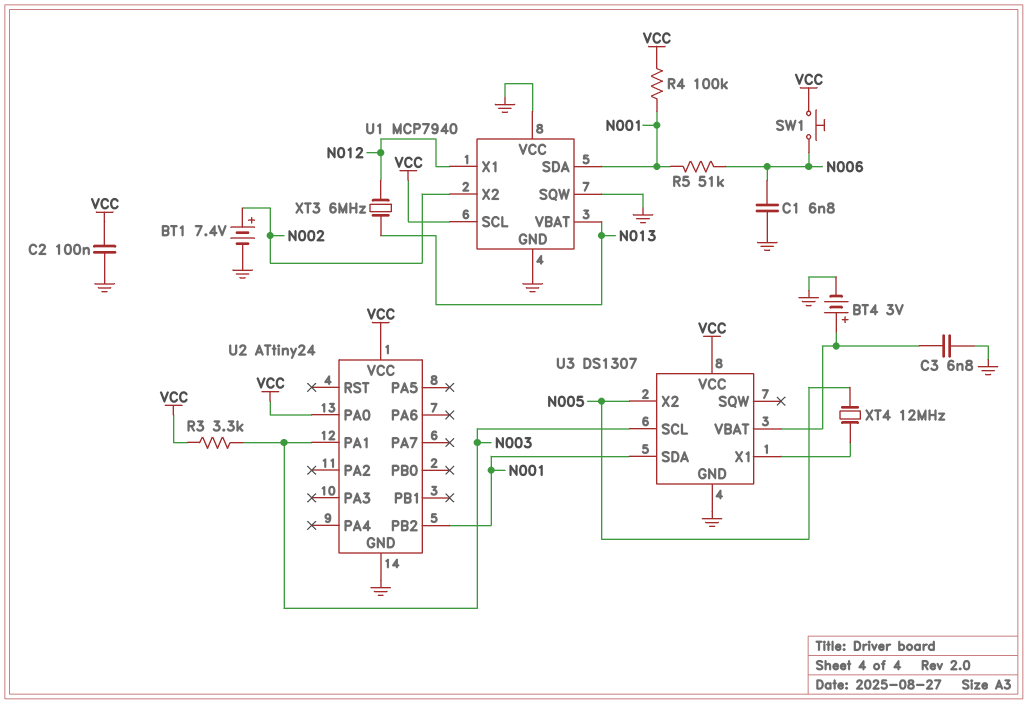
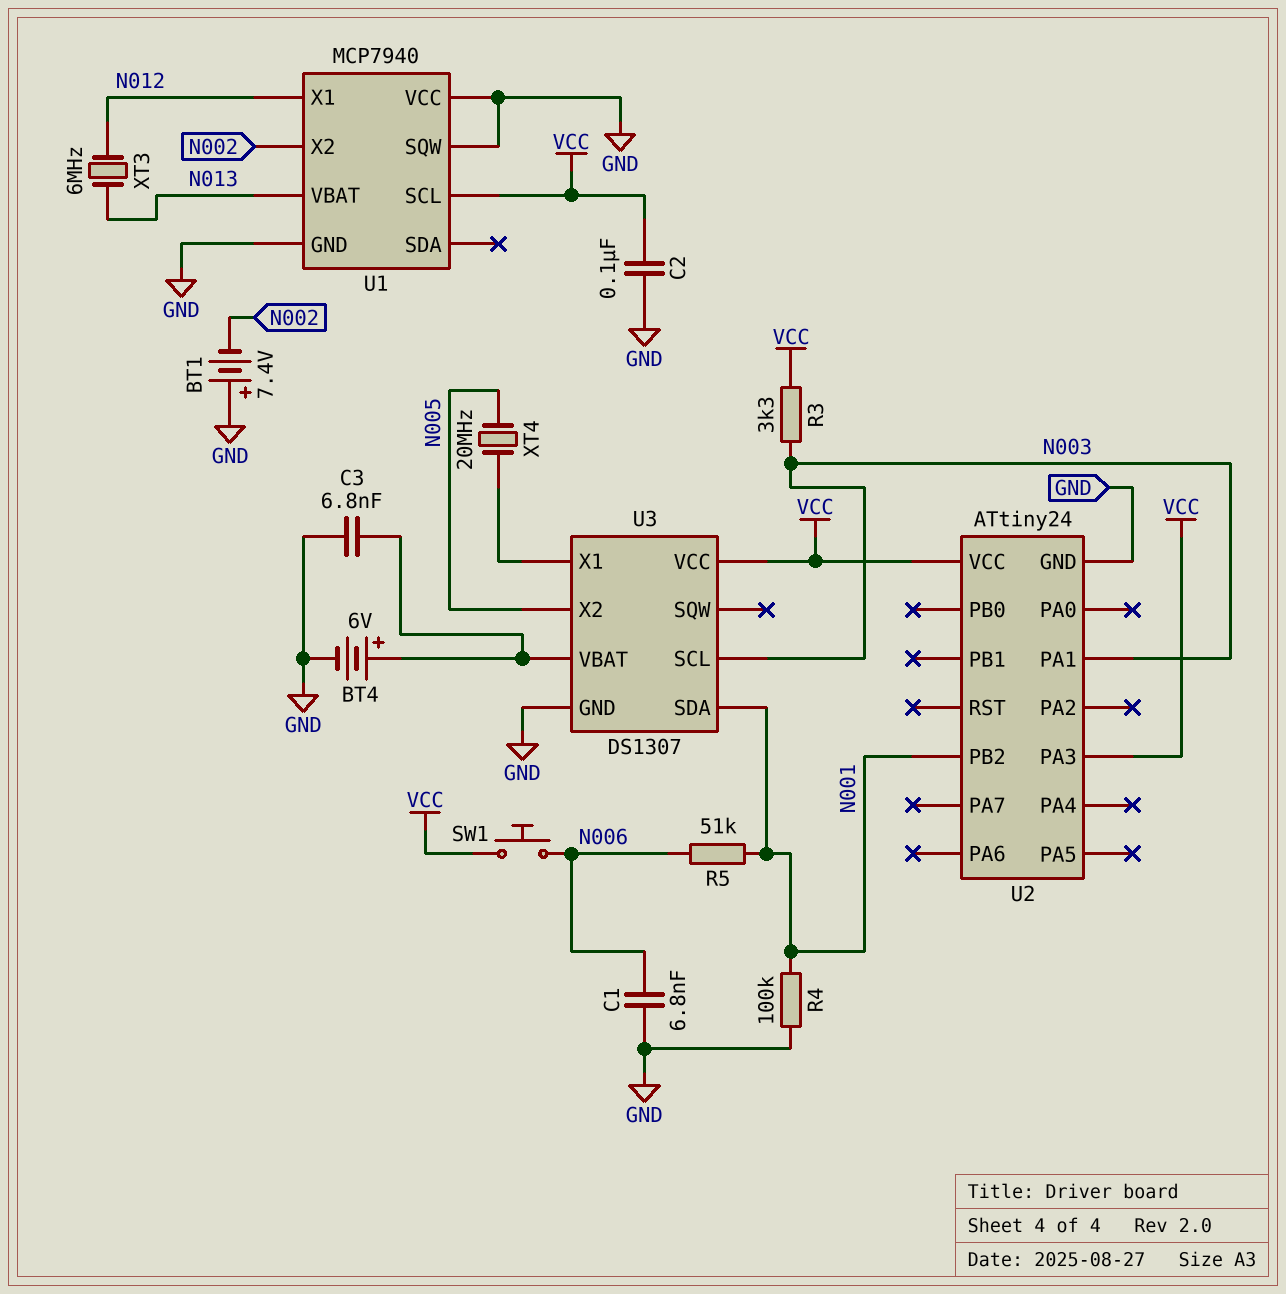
BT1: 7.4V (plus N002, minus GND) -> 7.4V (plus GND, minus N002)
BT4: 3V (plus U3/VBAT, minus GND) -> 6V (plus U3/VBAT, minus GND)
R4: 100k (N001, VCC) -> 100k (GND, N001)
U1 pin SDA: N001 -> none
U2 pin PA0: VCC -> none
U2 pin PA3: none -> VCC
XT4: 12MHz (N005, U3/X1) -> 20MHz (N005, U3/X1)

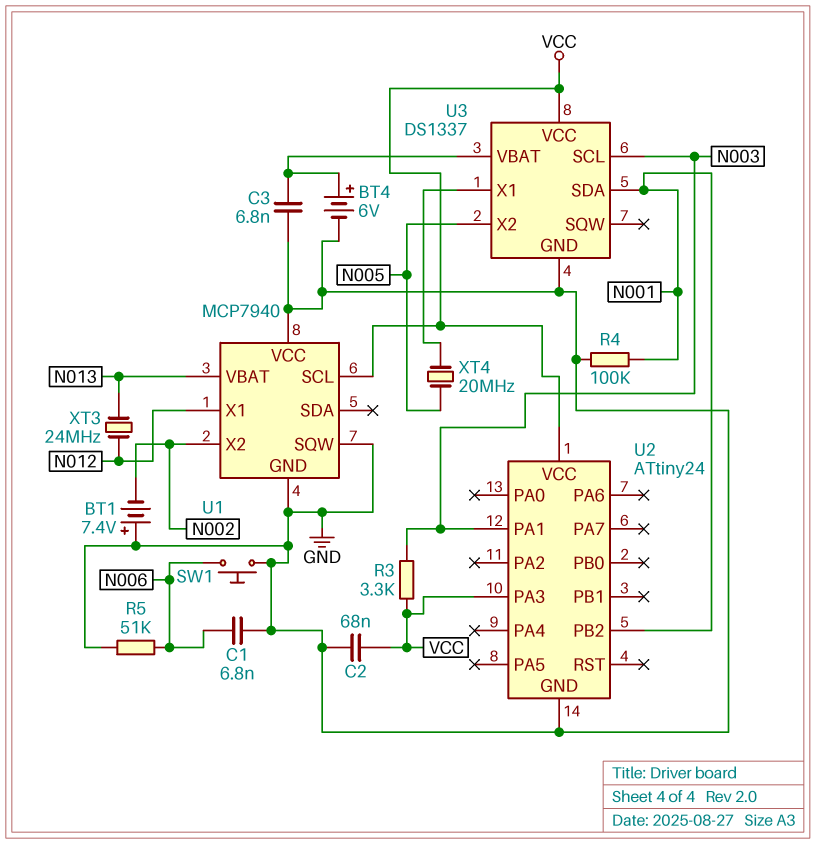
C2: 100nF (GND, VCC) -> 68nF (GND, VCC)
R5: 51k (N001, N006) -> 51k (GND, N006)
SW1: button (N006, VCC) -> button (GND, N006)
U3: DS1307 -> DS1337
XT3: 6MHz (N012, N013) -> 24MHz (N012, N013)

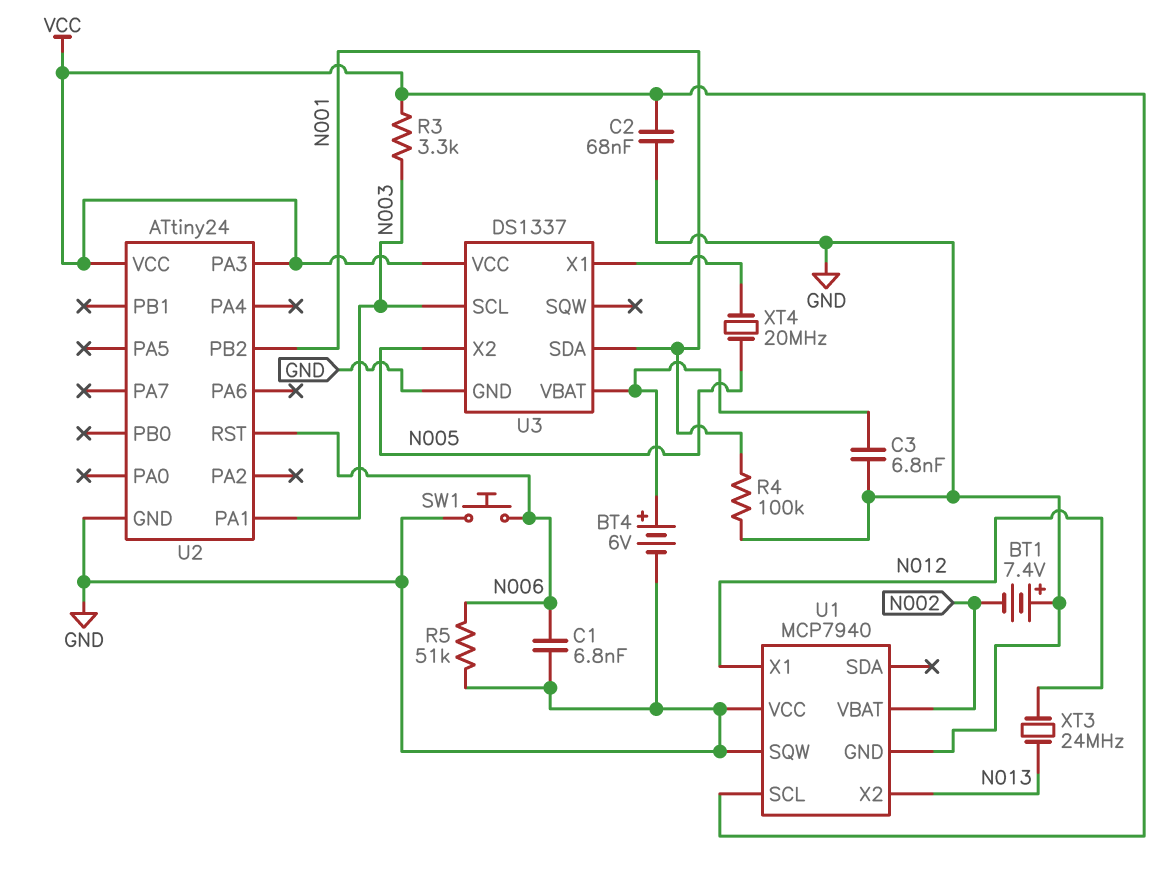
U1 pin VBAT: N013 -> N002
U1 pin X2: N002 -> N013
U2 pin RST: none -> N006

